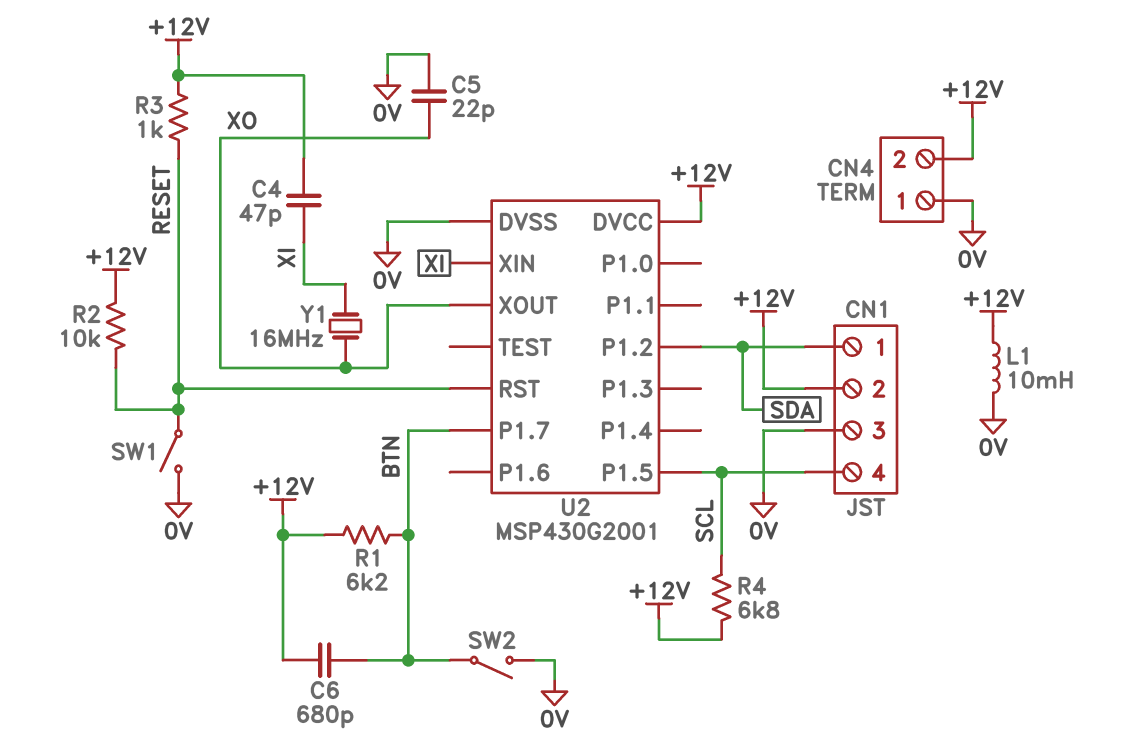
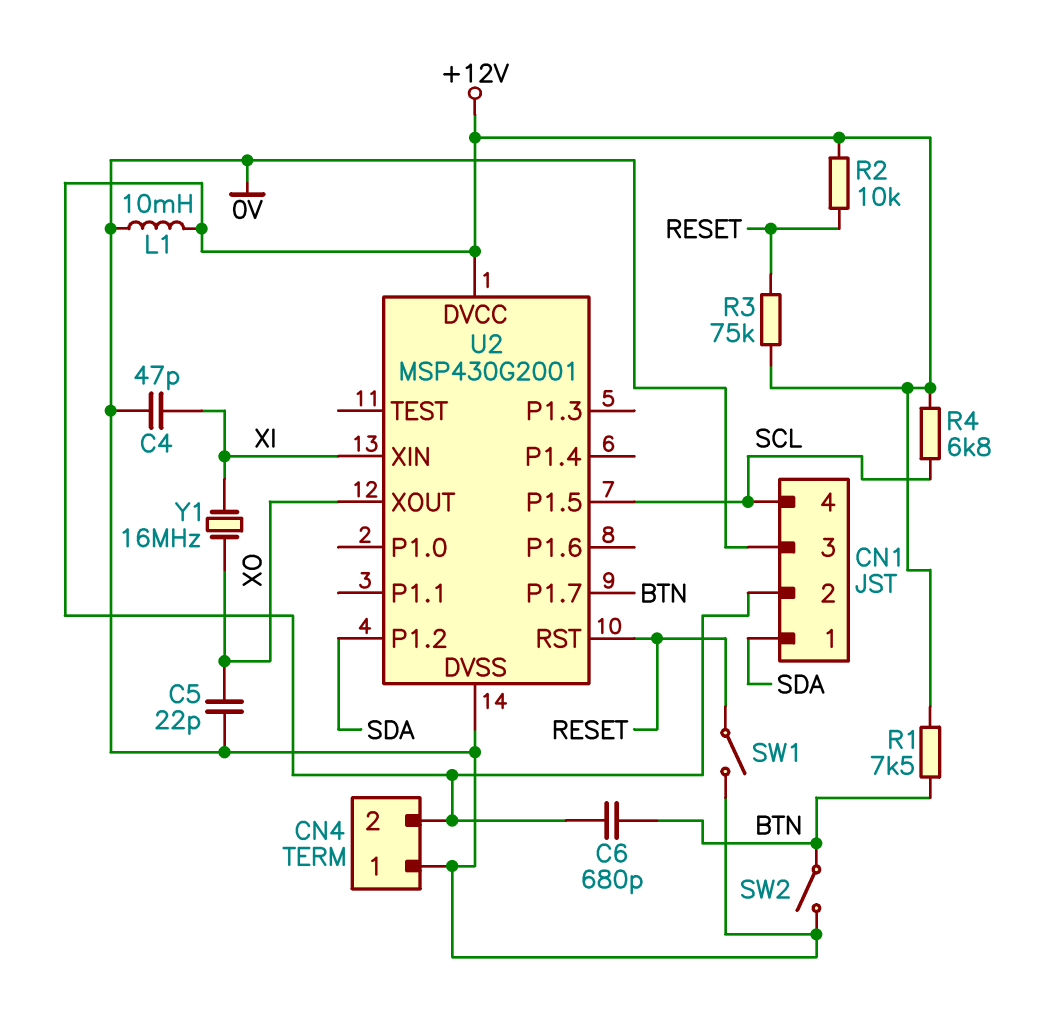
C4: 47pF (+12V, XI) -> 47pF (0V, XI)
R1: 6.2k (+12V, BTN) -> 7.5k (+12V, BTN)
R3: 1k (+12V, RESET) -> 75k (+12V, RESET)

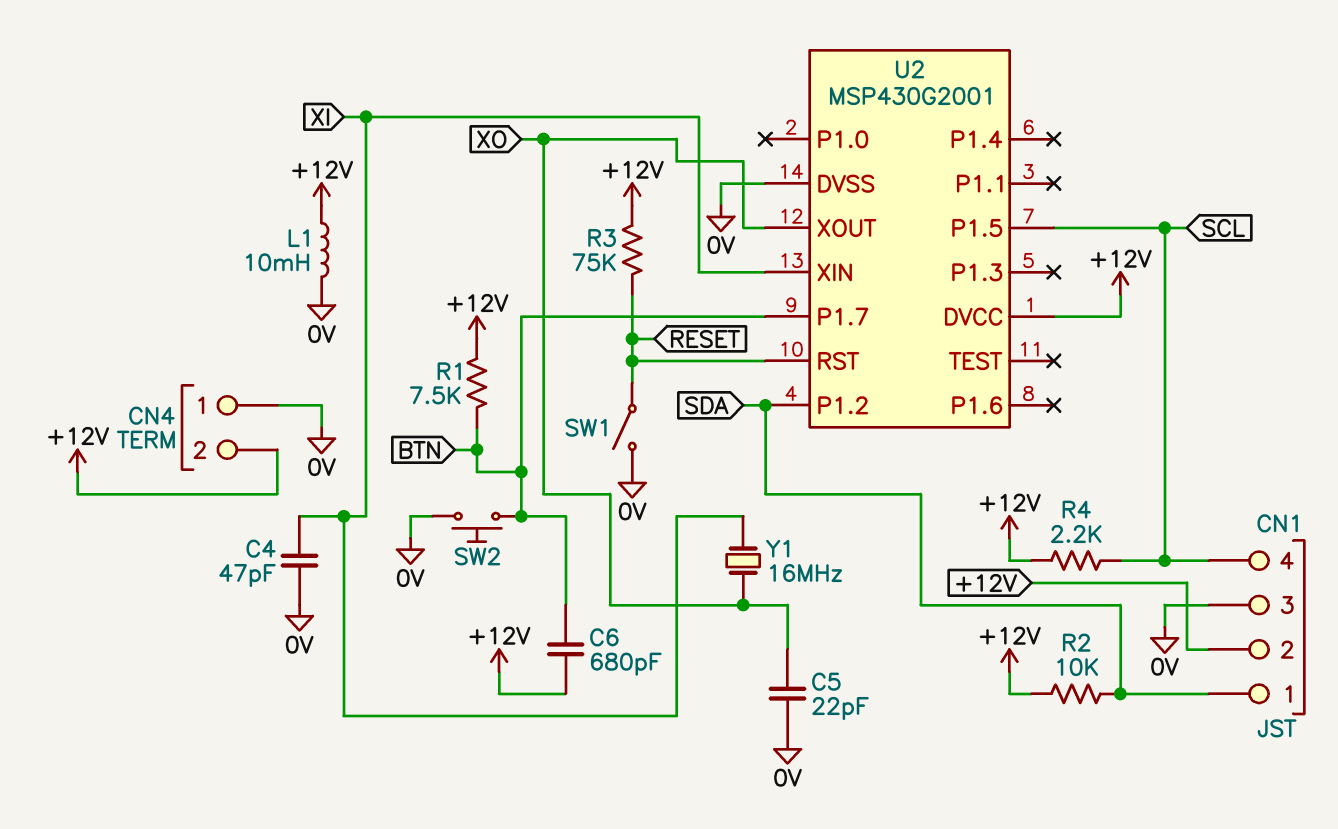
R2: 10k (+12V, RESET) -> 10k (+12V, SDA)
R4: 6.8k (+12V, SCL) -> 2.2k (+12V, SCL)
SW2: switch (0V, BTN) -> button (0V, BTN)

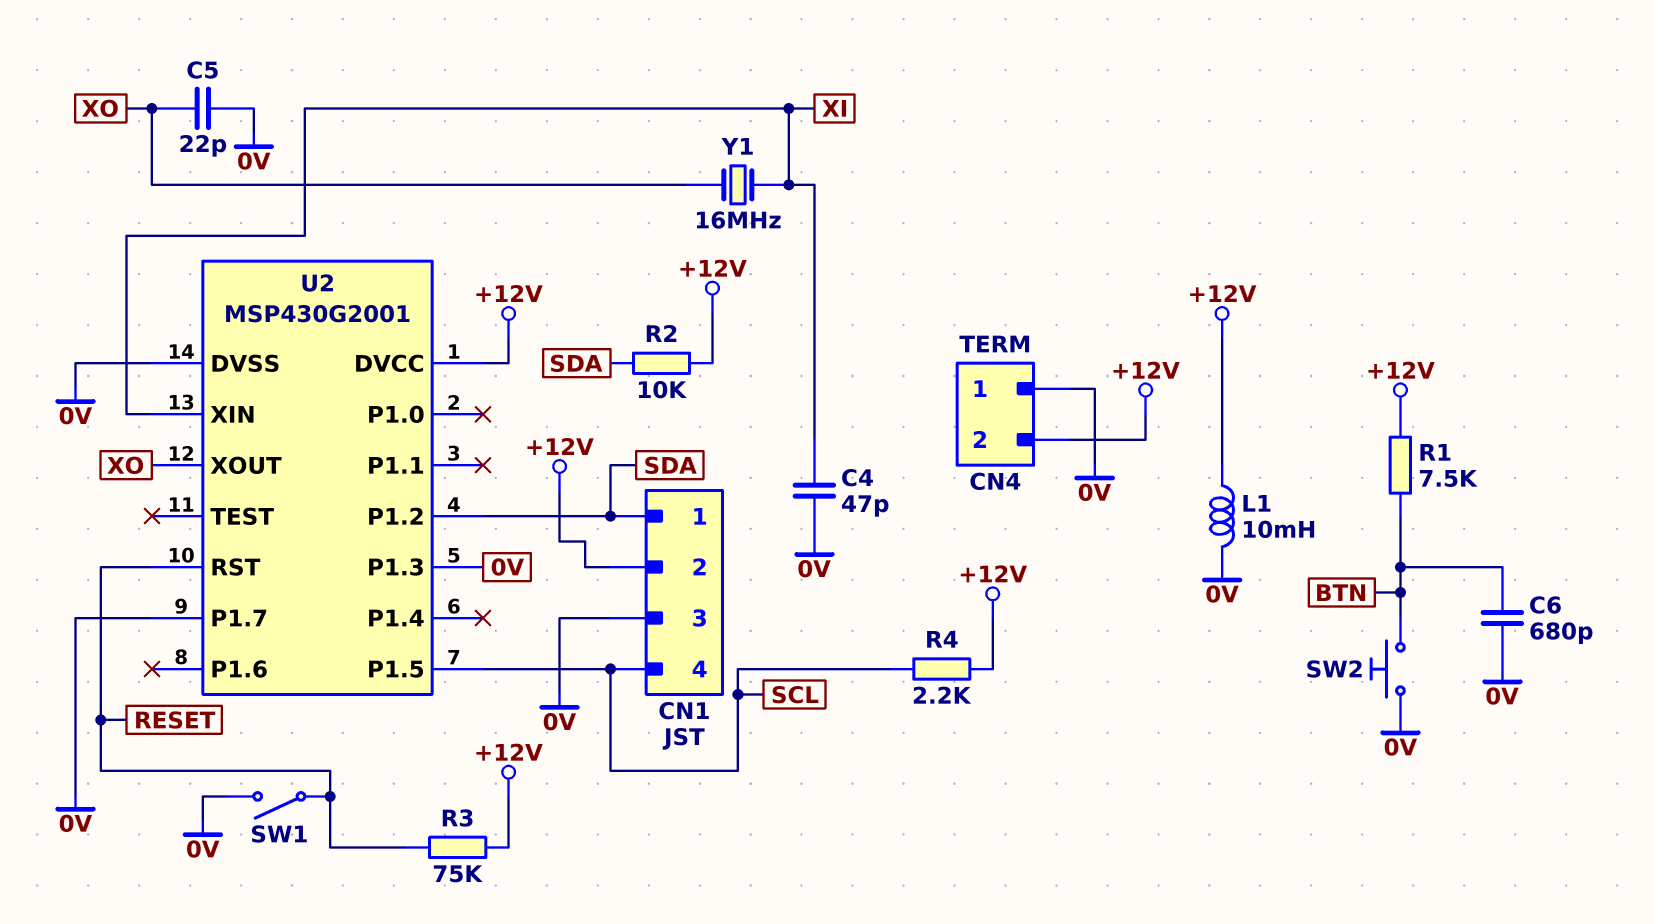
C6: 680pF (+12V, BTN) -> 680pF (0V, BTN)
U2 pin P1.3: none -> 0V
U2 pin P1.7: BTN -> 0V

